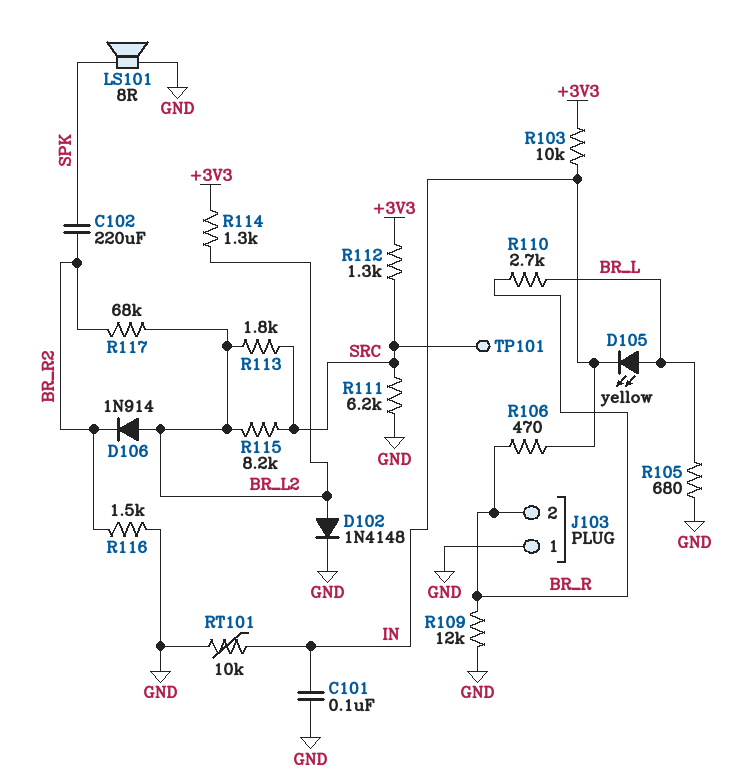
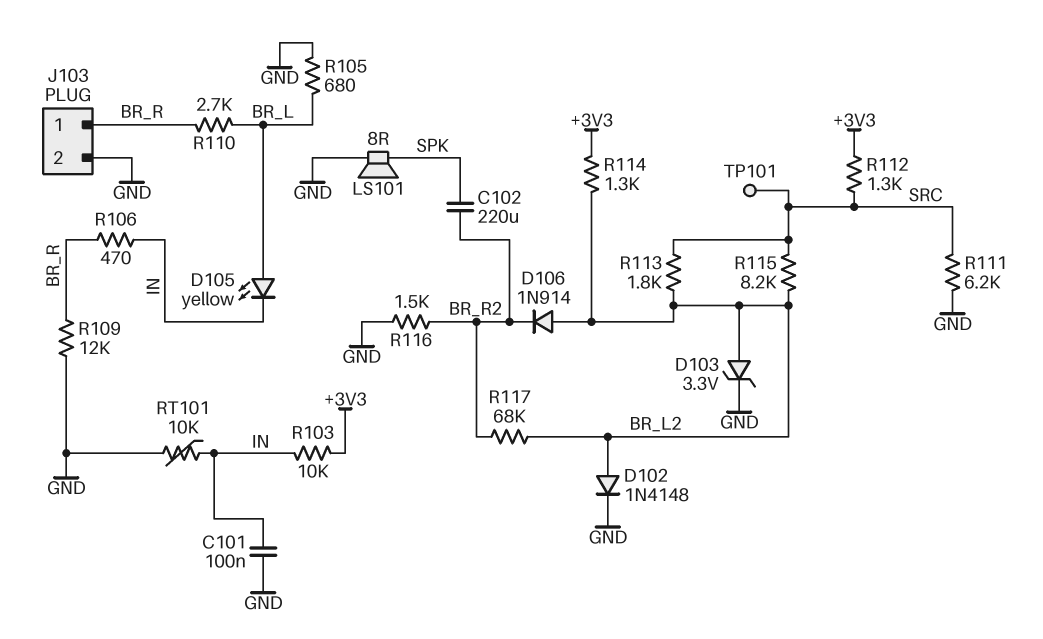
D103: none -> zener 3.3V (A BR_L2, K GND)
J103 pin 1: GND -> BR_R
J103 pin 2: BR_R -> GND

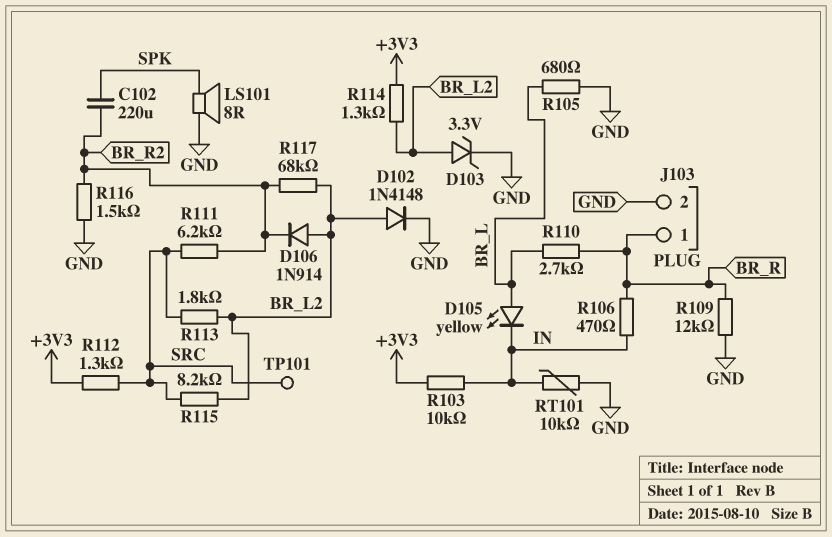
C101: 100nF (GND, IN) -> none
R111: 6.2k (GND, SRC) -> 6.2k (BR_R2, SRC)

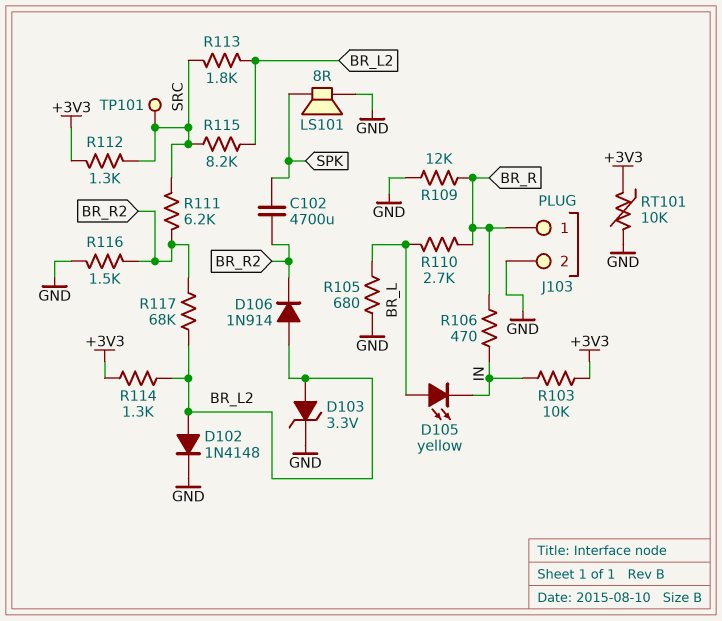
C102: 220uF (BR_R2, SPK) -> 4700uF (BR_R2, SPK)
RT101: 10k (GND, IN) -> 10k (+3V3, GND)

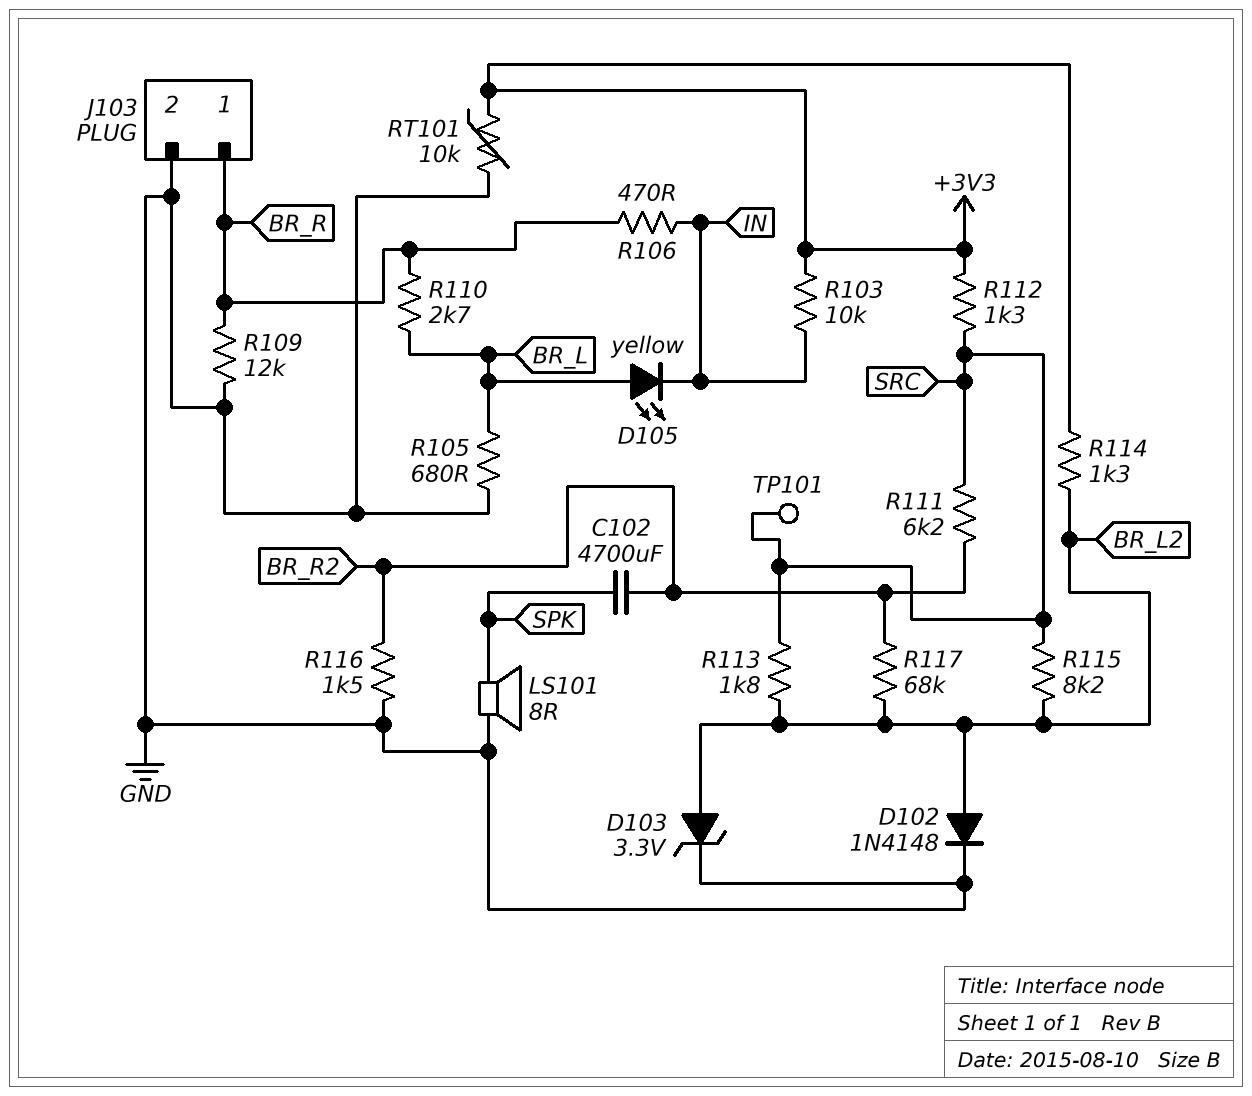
D106: diode 1N914 (A BR_L2, K BR_R2) -> none

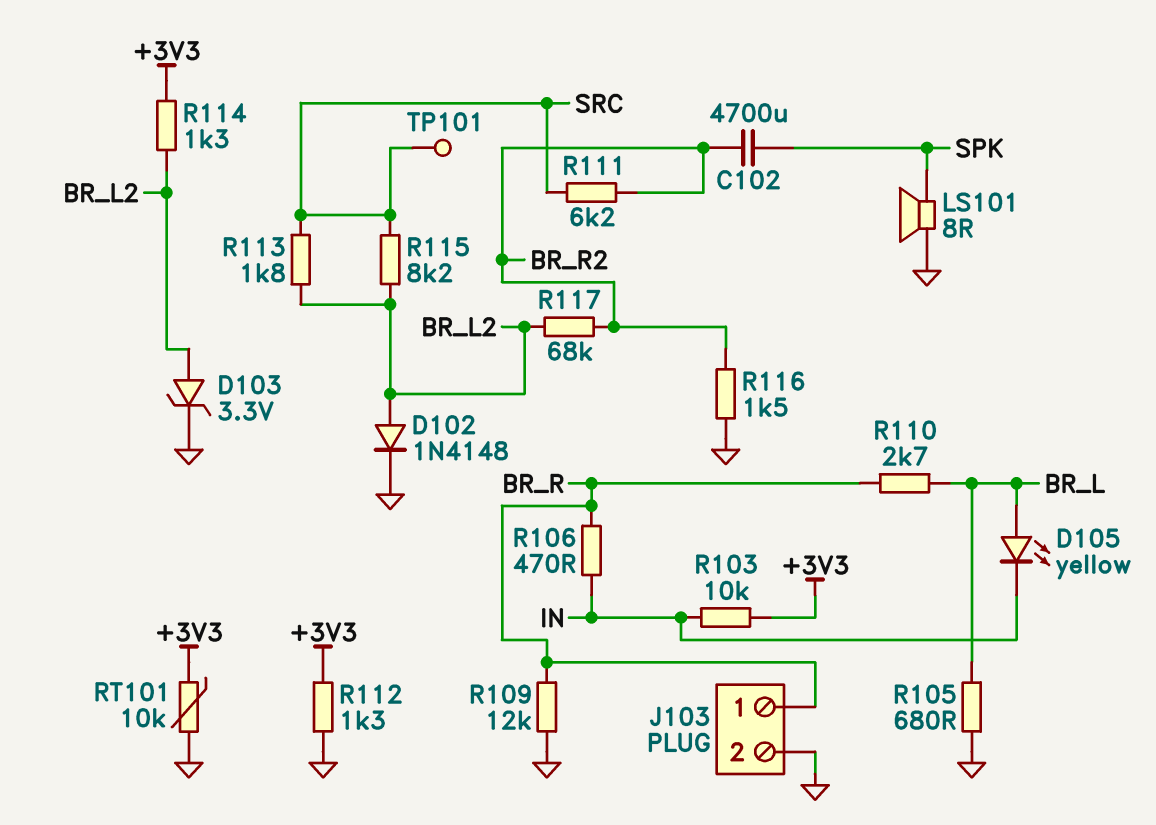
R112: 1.3k (+3V3, SRC) -> 1.3k (+3V3, GND)

